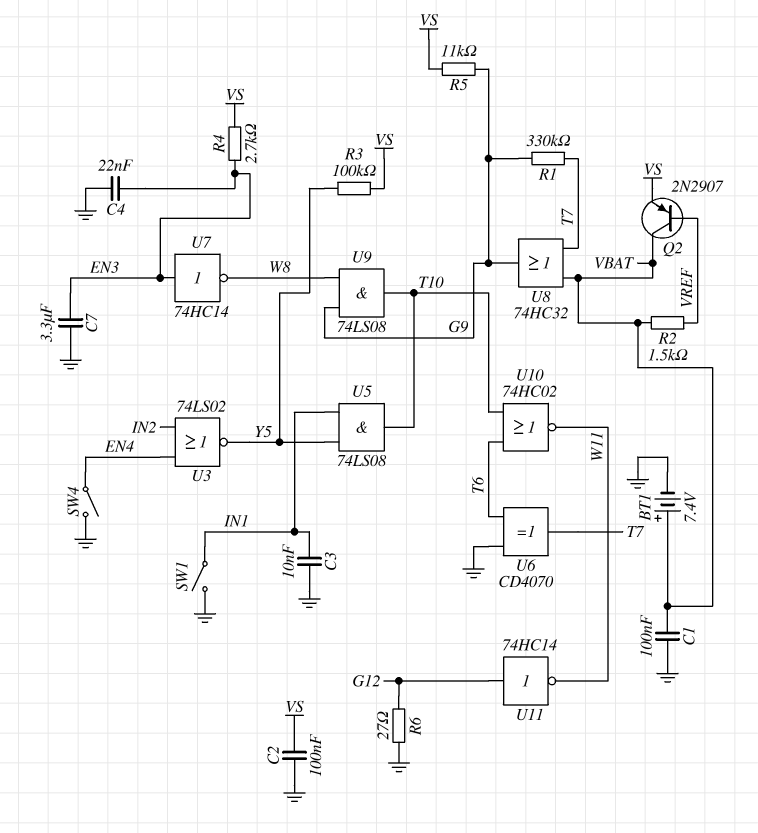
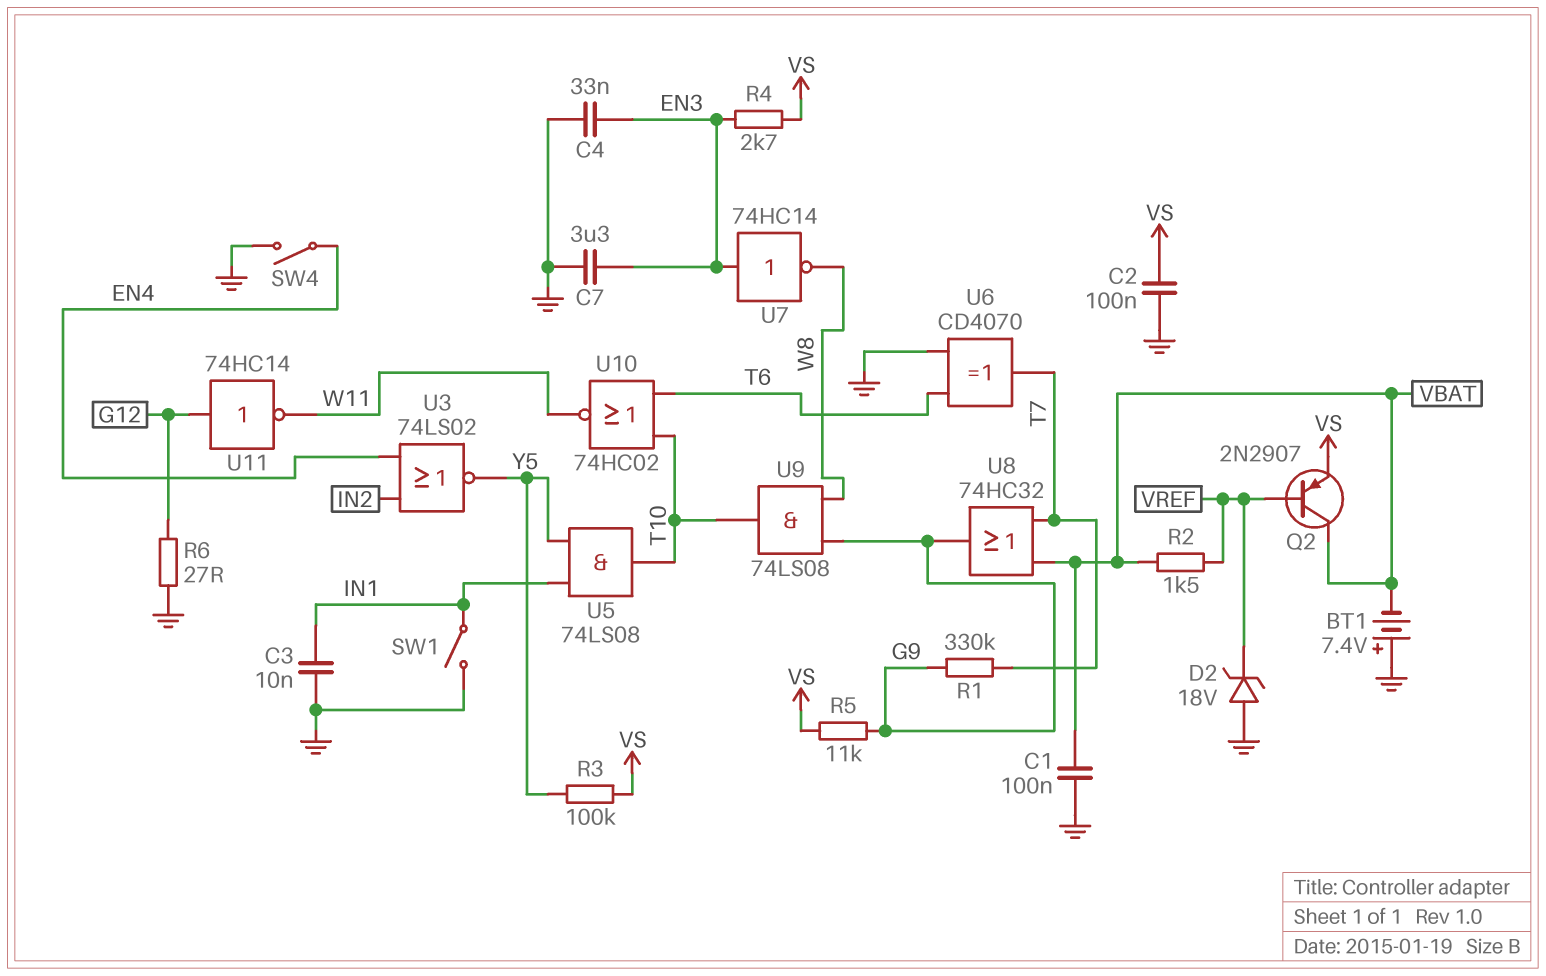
BT1: 7.4V (plus VBAT, minus GND) -> 7.4V (plus GND, minus VBAT)
C4: 22nF (EN3, GND) -> 33nF (EN3, GND)
D2: none -> zener 18V (A GND, K VREF)

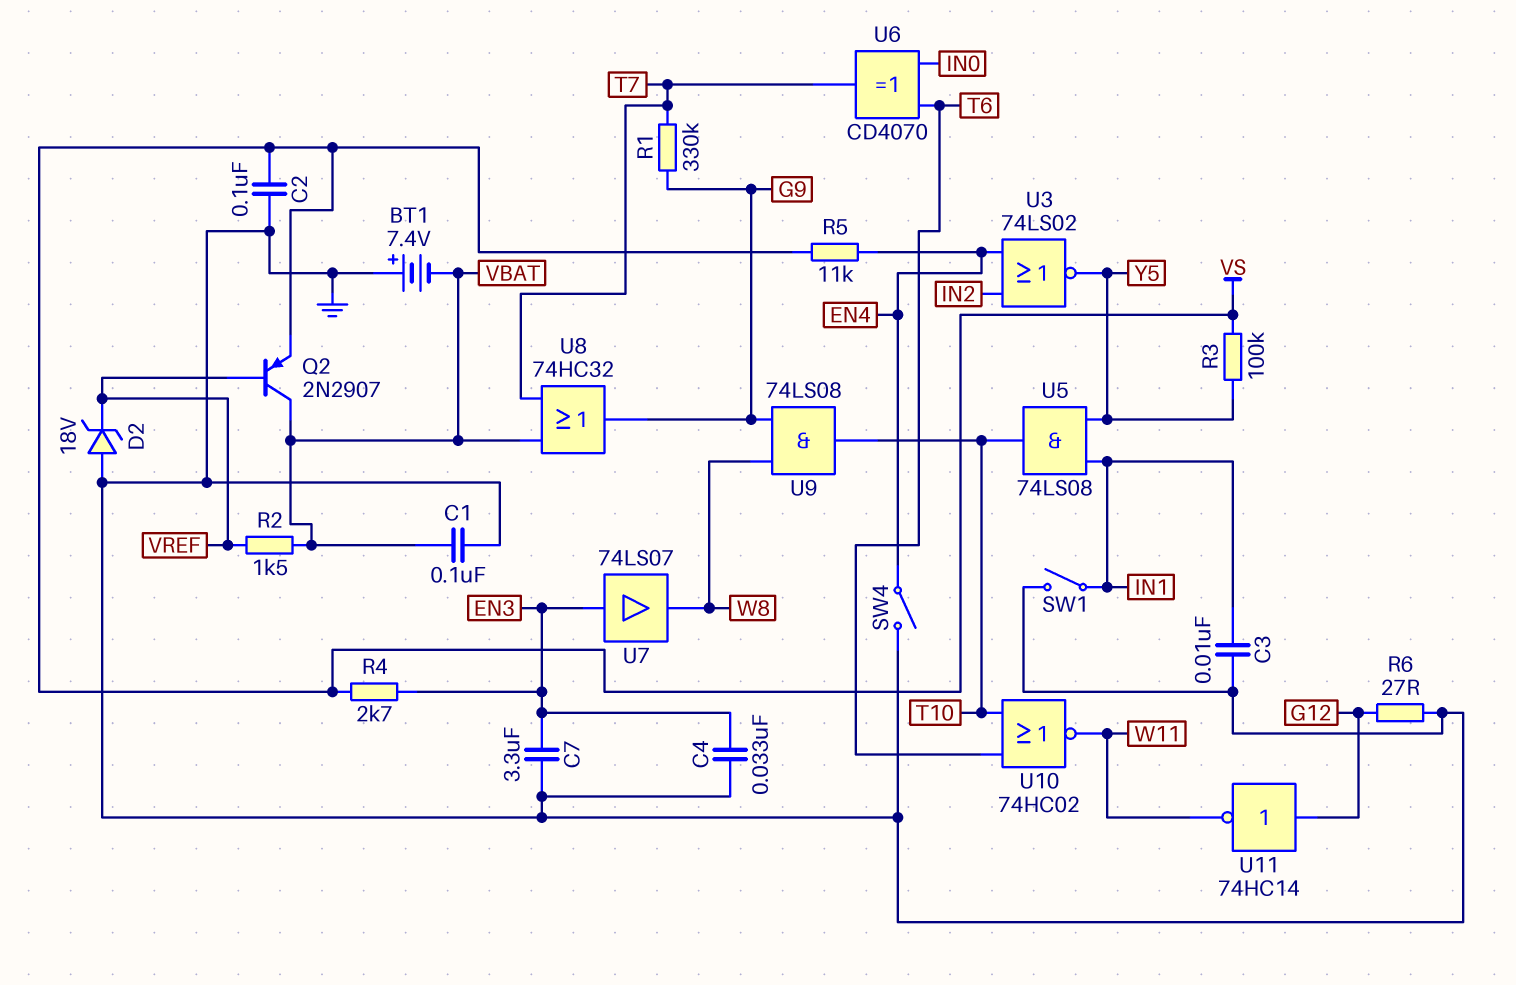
R5: 11k (G9, VS) -> 11k (EN4, VS)
U6: XOR CD4070 (in GND, in T6, out T7) -> XOR CD4070 (in IN0, in T6, out T7)
U7: NOT 74HC14 (in EN3, out W8) -> buffer 74LS07 (in EN3, out W8)

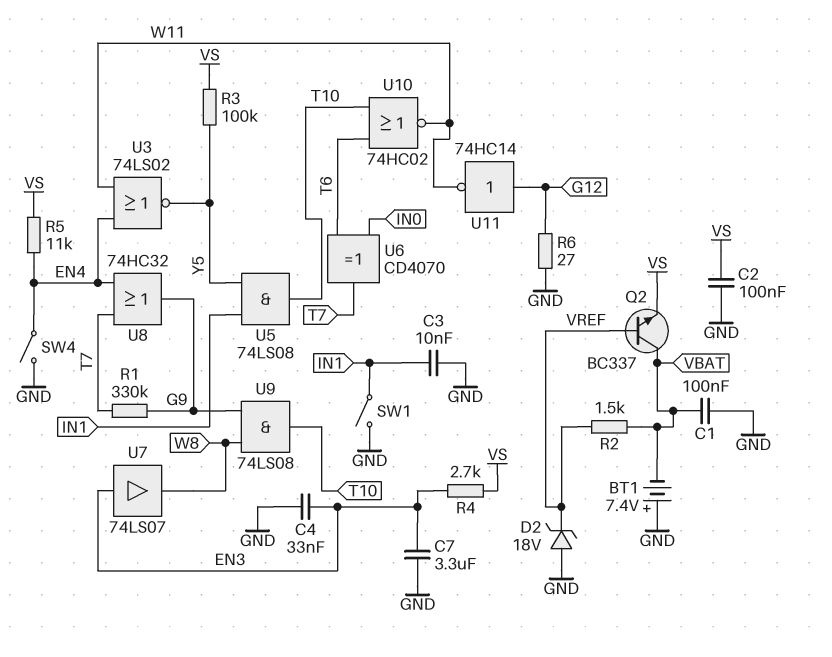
Q2: PNP 2N2907 (B VREF, C VBAT, E VS) -> NPN BC337 (B VREF, C VBAT, E VS)
U3: NOR 74LS02 (in EN4, in IN2, out Y5) -> NOR 74LS02 (in EN4, in W11, out Y5)
U8: OR 74HC32 (in T7, in VBAT, out G9) -> OR 74HC32 (in EN4, in T7, out G9)

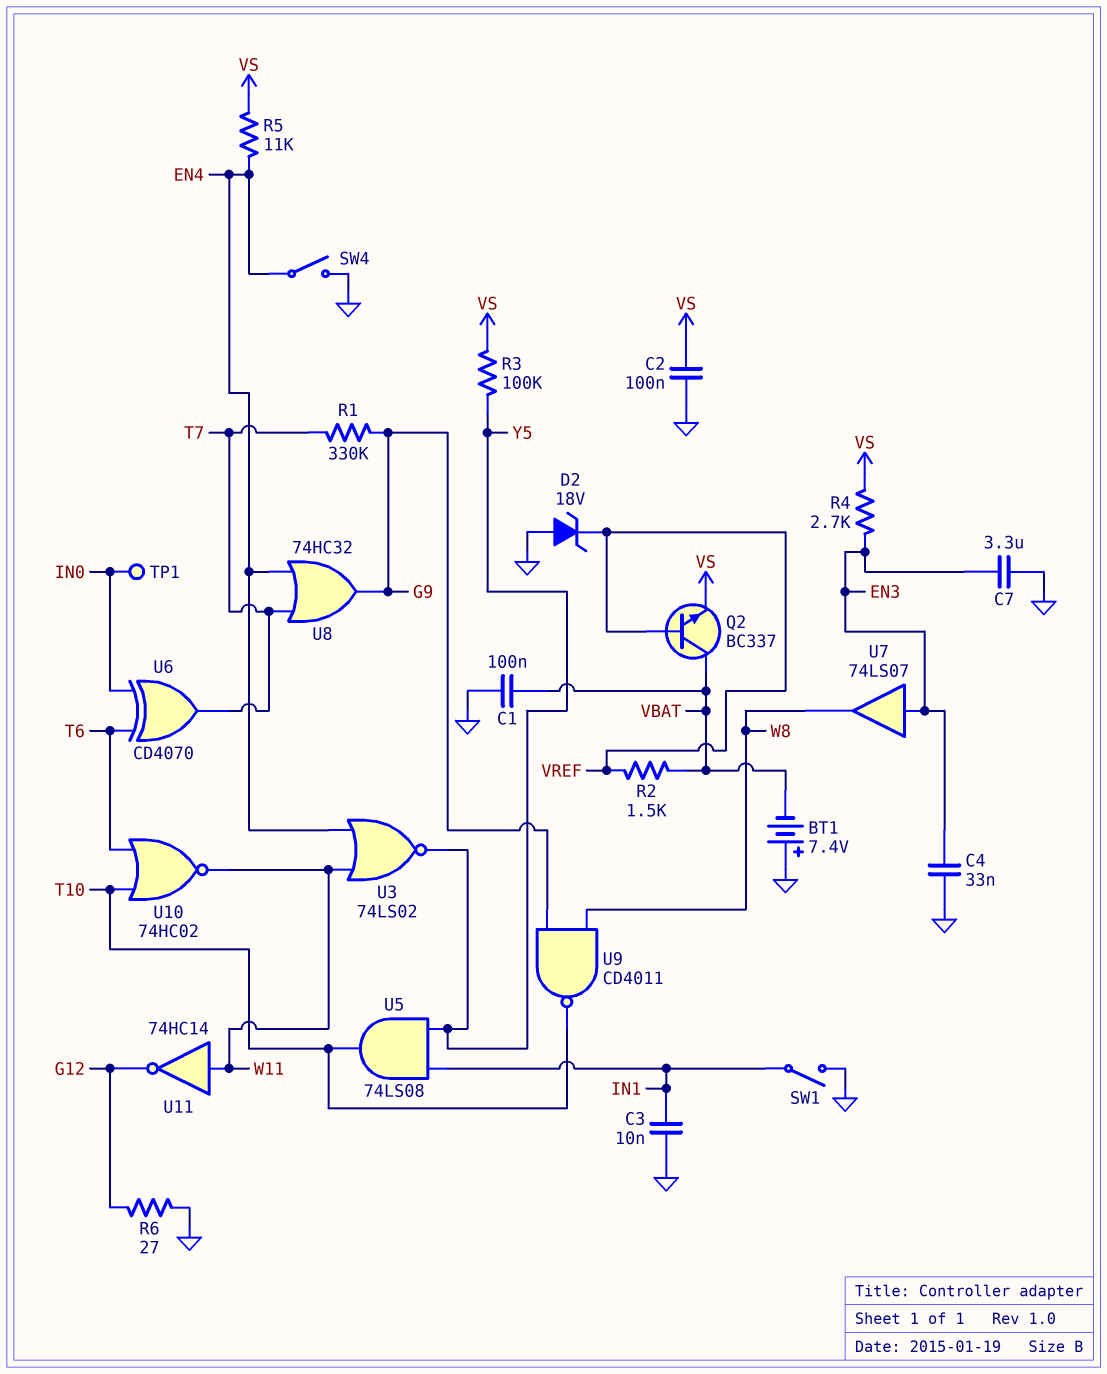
TP1: none -> test point (IN0)
U9: AND 74LS08 (in G9, in W8, out T10) -> NAND CD4011 (in G9, in W8, out T10)
U11: NOT 74HC14 (in G12, out W11) -> NOT 74HC14 (in W11, out G12)

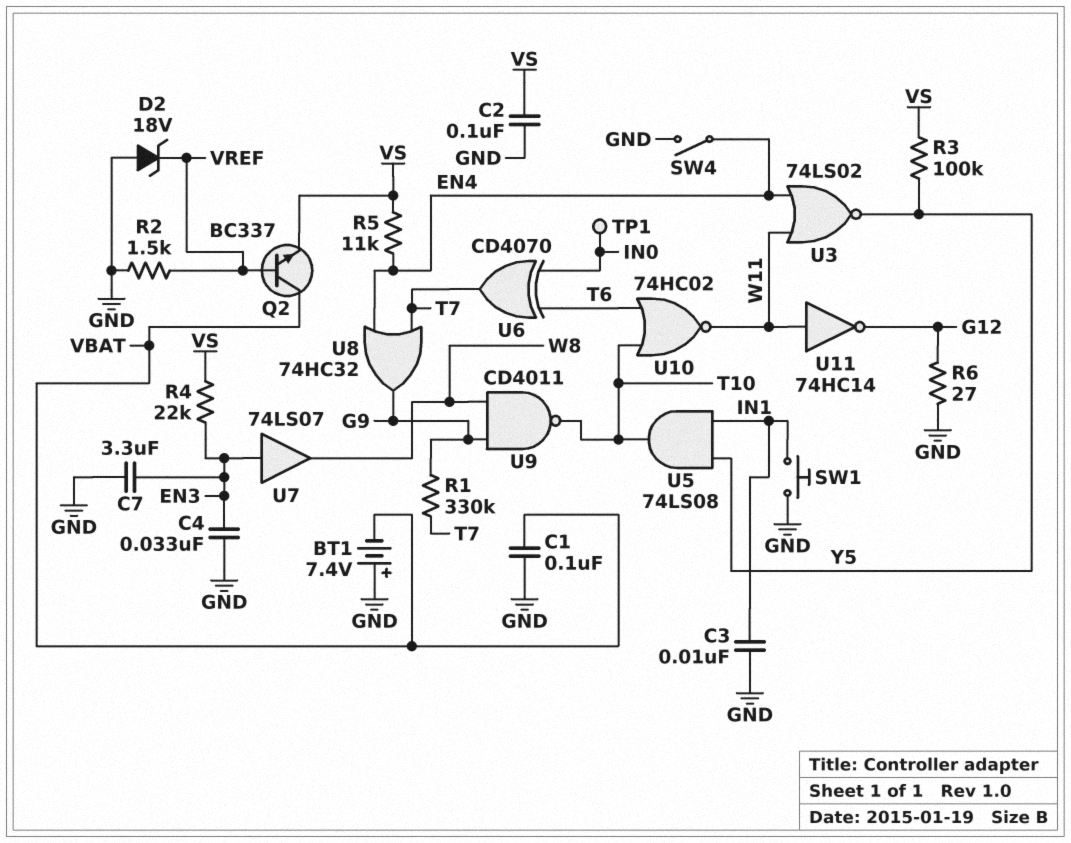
R2: 1.5k (VBAT, VREF) -> 1.5k (GND, VREF)
R4: 2.7k (EN3, VS) -> 22k (EN3, VS)
SW1: switch (GND, IN1) -> button (GND, IN1)

